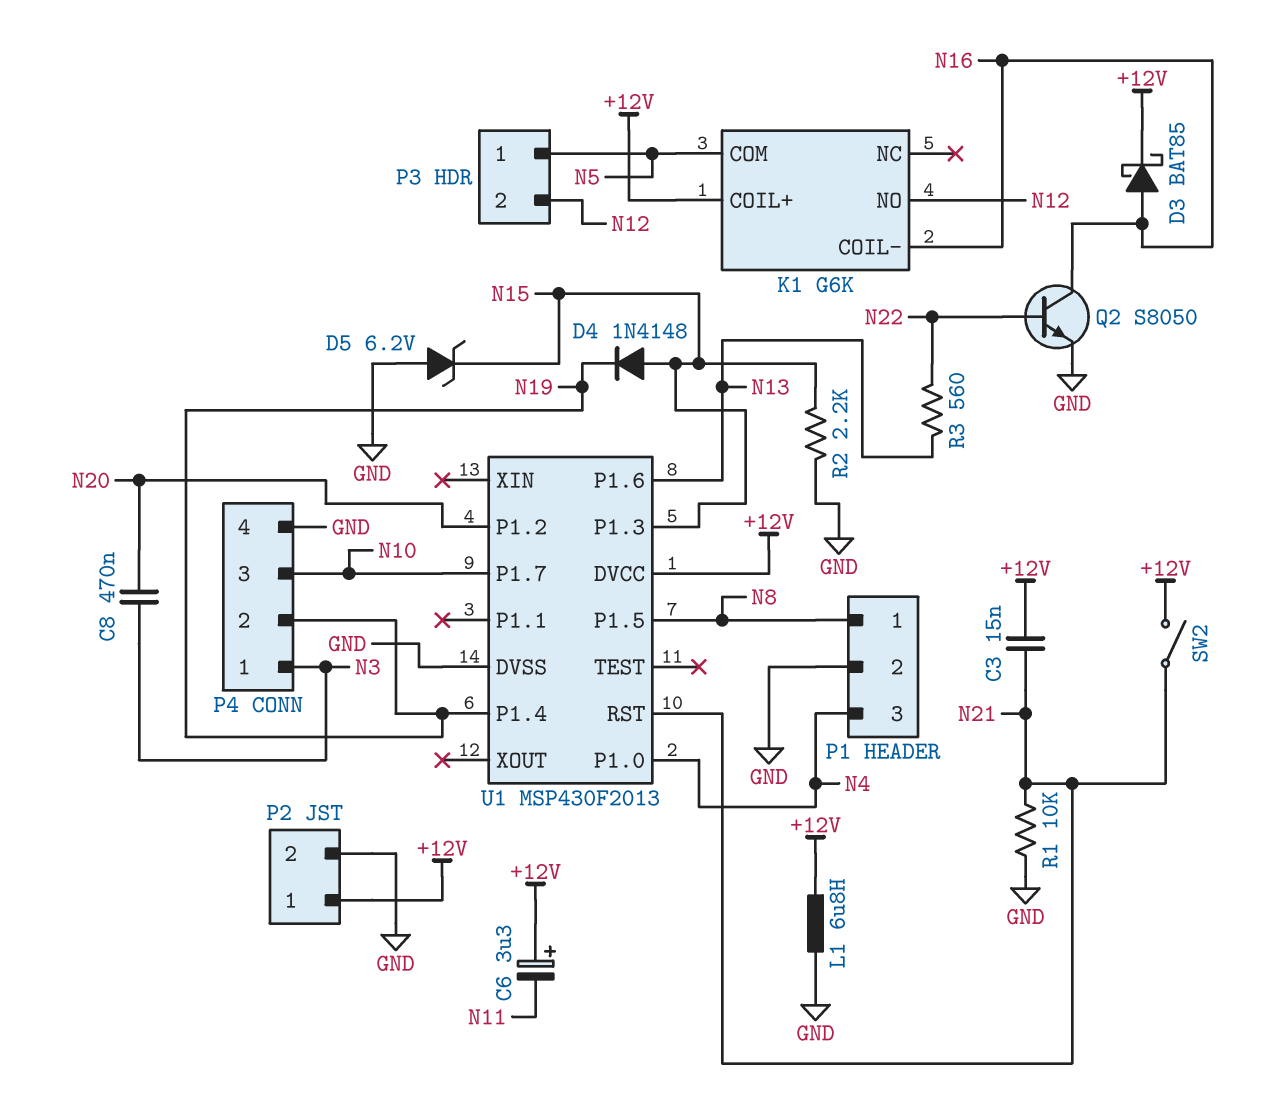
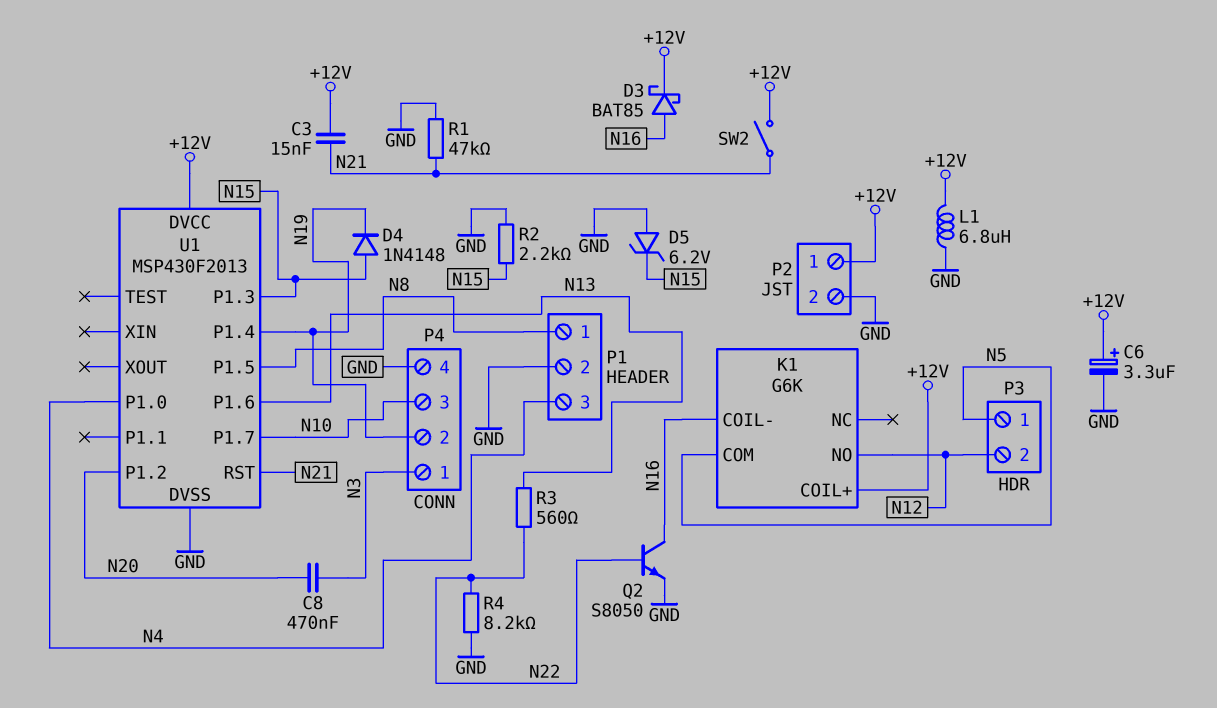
C6: 3.3uF (plus +12V, minus N11) -> 3.3uF (plus +12V, minus GND)
R1: 10k (GND, N21) -> 47k (GND, N21)
R4: none -> 8.2k (GND, N22)

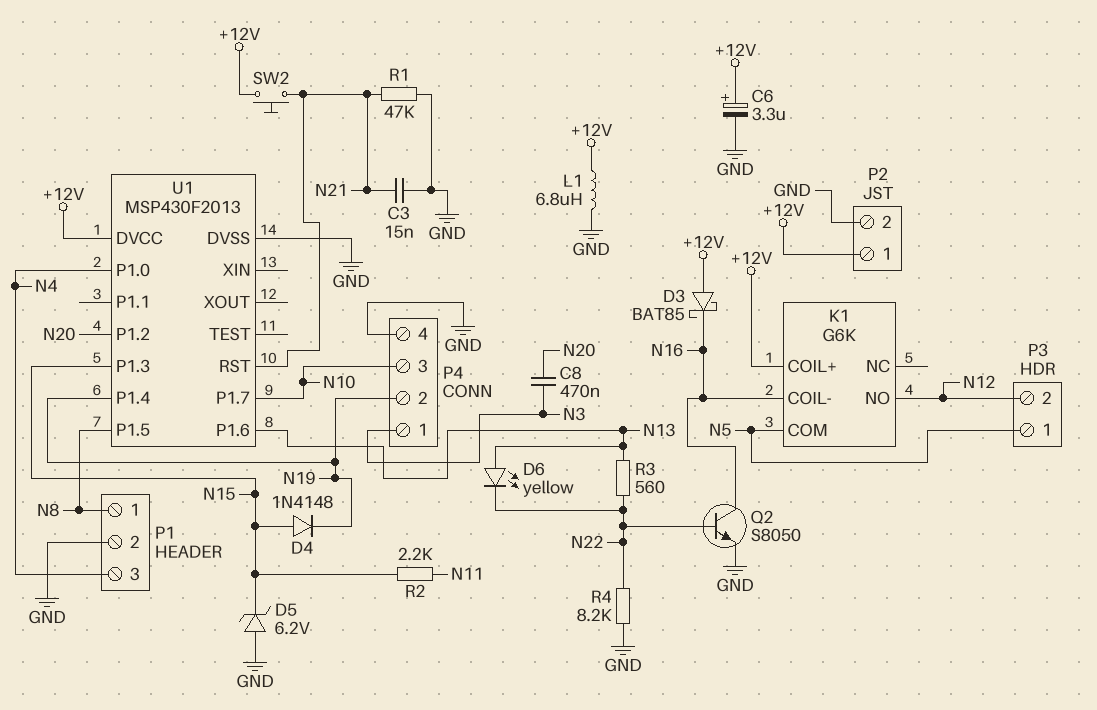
C3: 15nF (+12V, N21) -> 15nF (GND, N21)
D3: schottky BAT85 (A N16, K +12V) -> schottky BAT85 (A +12V, K N16)
D6: none -> LED yellow (A N13, K N22)
R2: 2.2k (GND, N15) -> 2.2k (N11, N15)
SW2: switch (+12V, N21) -> button (+12V, N21)

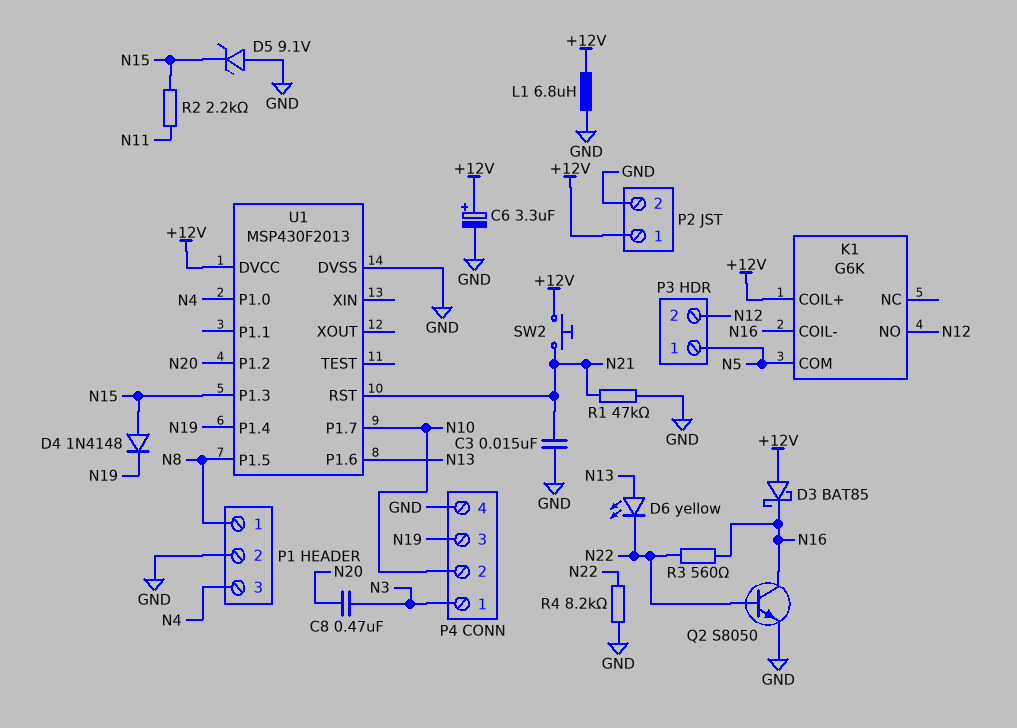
D5: zener 6.2V (A GND, K N15) -> zener 9.1V (A GND, K N15)
P4 pin 2: N19 -> N10
P4 pin 3: N10 -> N19
R3: 560 (N13, N22) -> 560 (N16, N22)

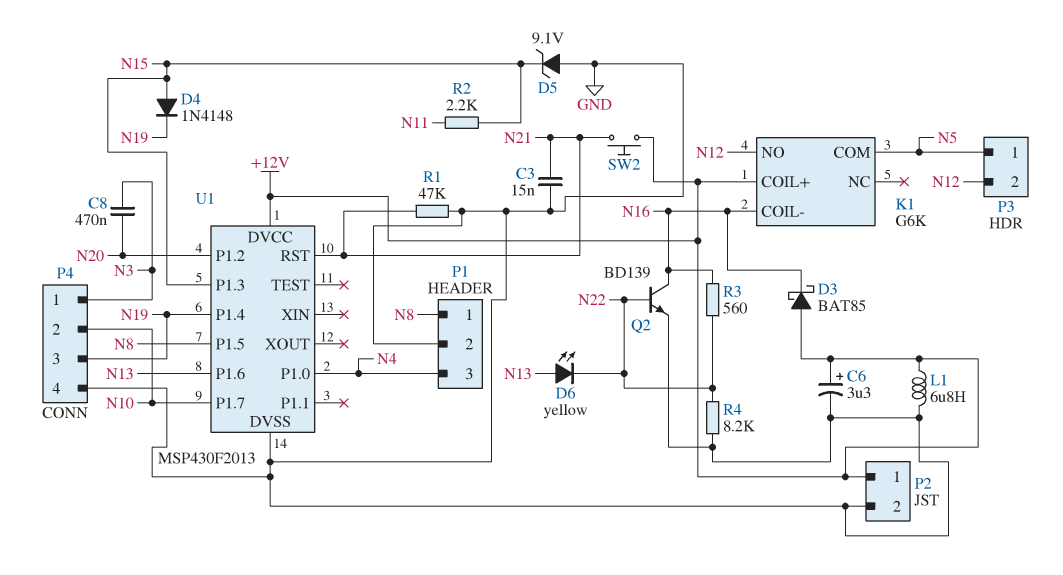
Q2: NPN S8050 (B N22, C N16, E GND) -> NPN BD139 (B N22, C N16, E GND)

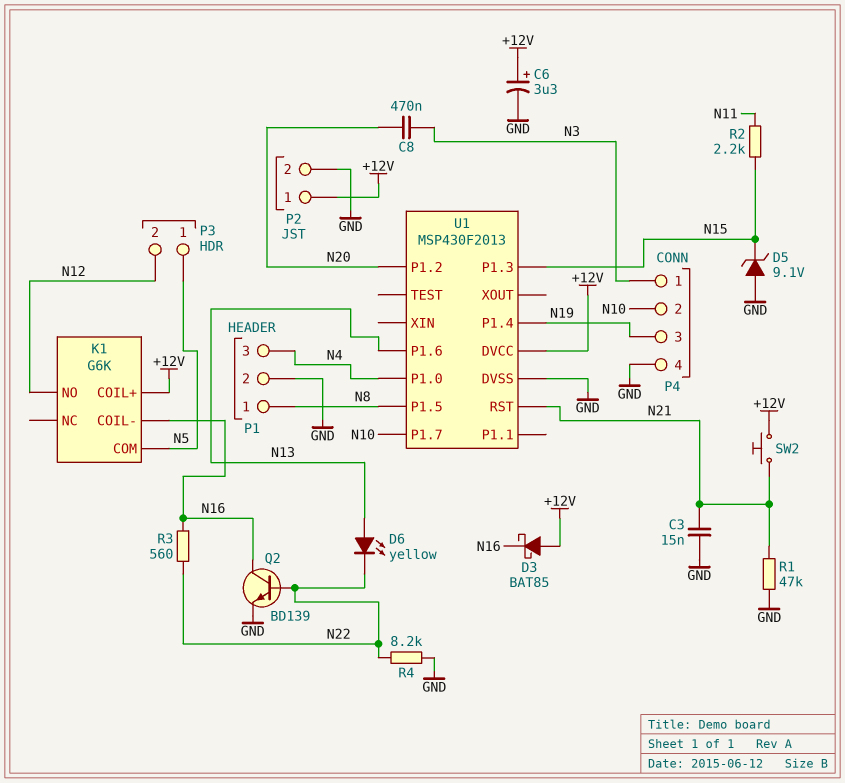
D4: diode 1N4148 (A N15, K N19) -> none
L1: 6.8uH (+12V, GND) -> none

